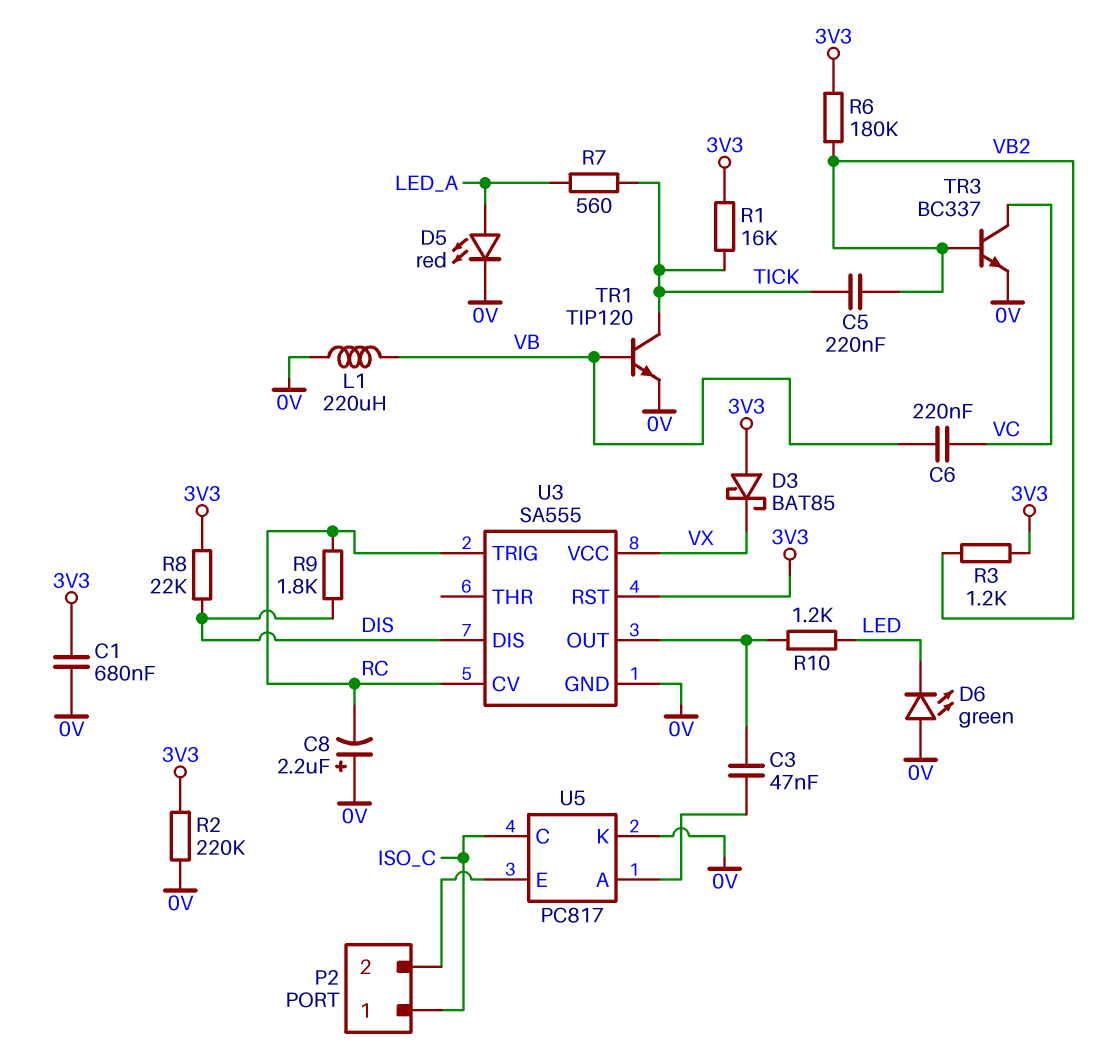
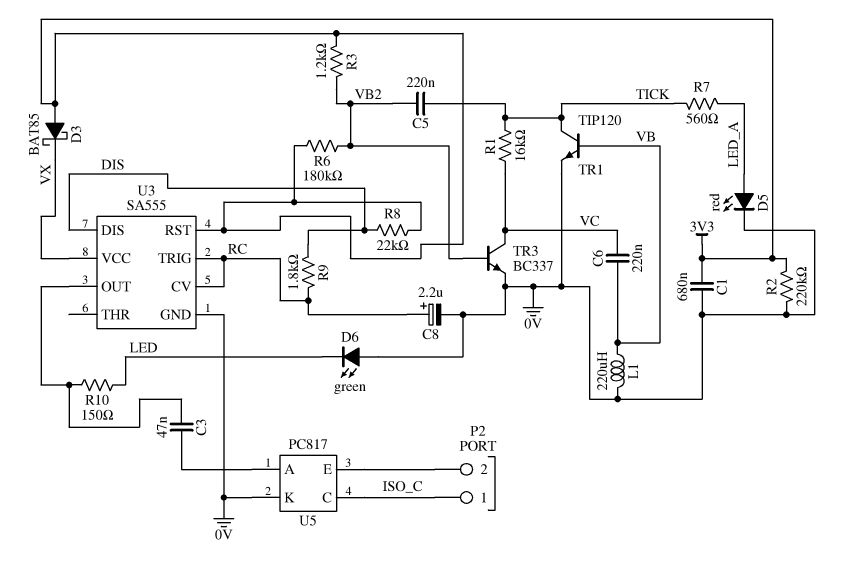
C8: 2.2uF (plus 0V, minus RC) -> 2.2uF (plus RC, minus 0V)
R1: 16k (3V3, TICK) -> 16k (TICK, VC)
R10: 1.2k (LED, U3/OUT) -> 150 (LED, U3/OUT)

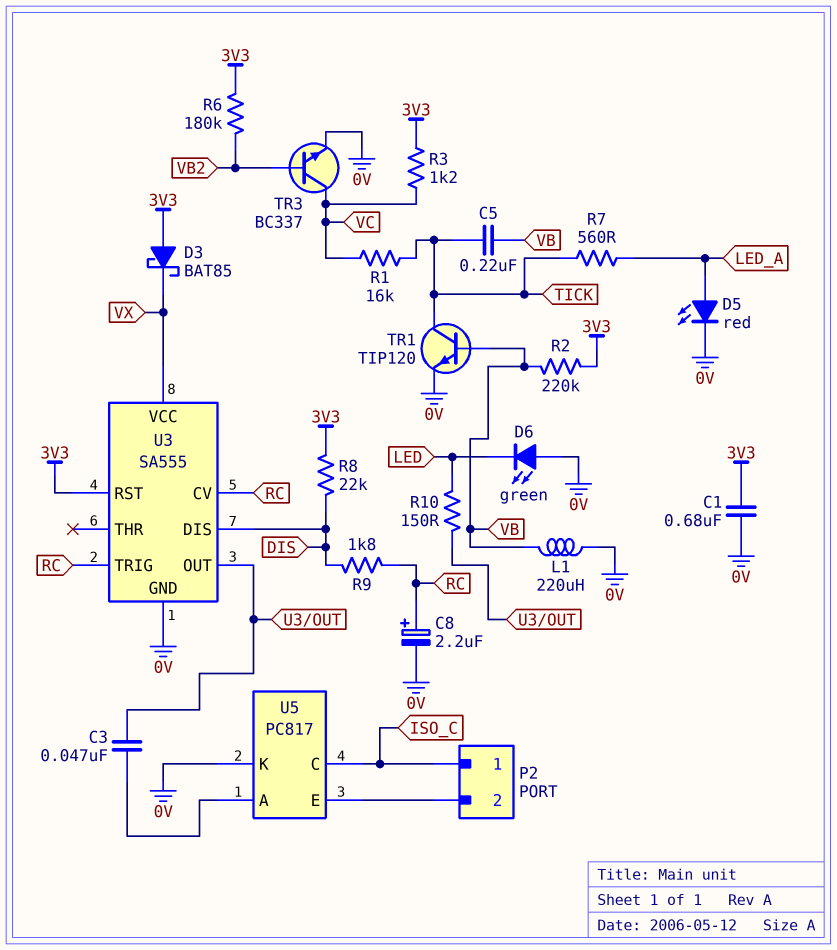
C5: 220nF (TICK, VB2) -> 220nF (TICK, VB)
C6: 220nF (VB, VC) -> none
R2: 220k (0V, 3V3) -> 220k (3V3, VB)
R3: 1.2k (3V3, VB2) -> 1.2k (3V3, VC)

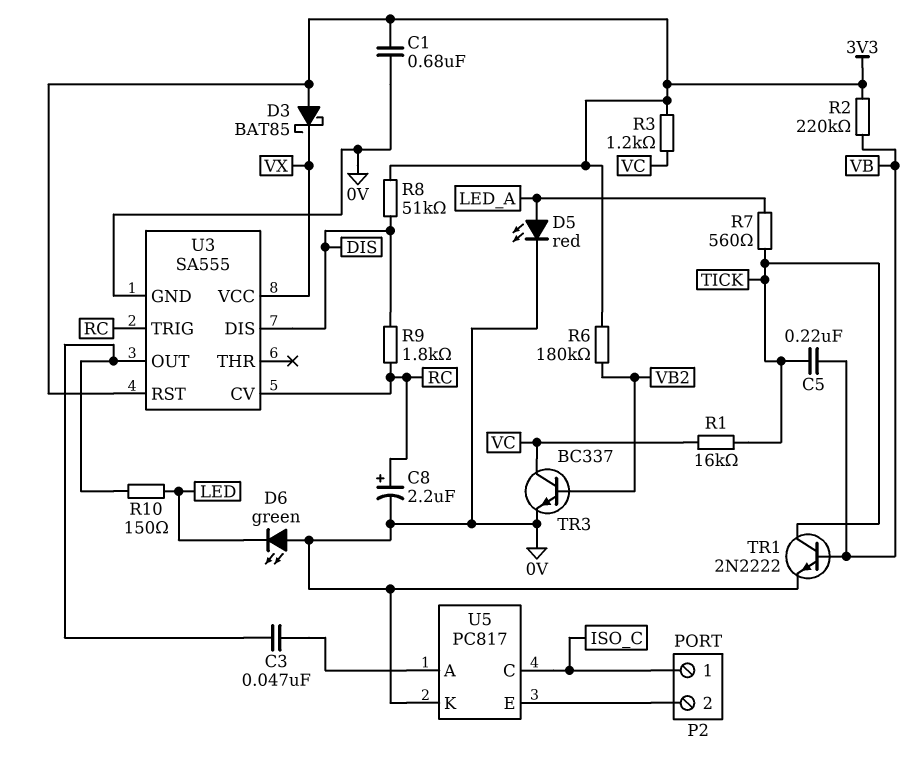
L1: 220uH (0V, VB) -> none
R8: 22k (3V3, DIS) -> 51k (3V3, DIS)
TR1: NPN TIP120 (B VB, C TICK, E 0V) -> NPN 2N2222 (B VB, C TICK, E 0V)

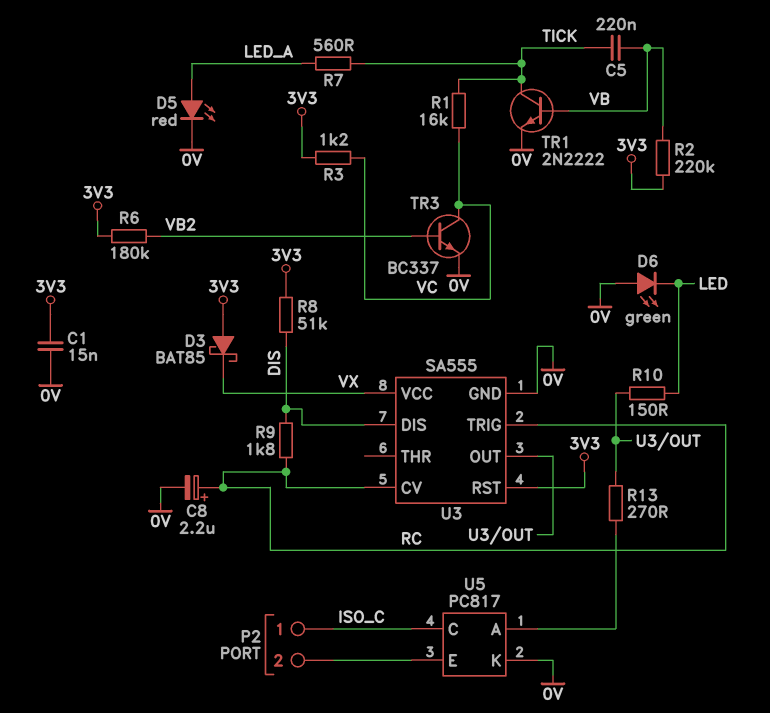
C1: 680nF (0V, 3V3) -> 15nF (0V, 3V3)
C3: 47nF (U3/OUT, U5/A) -> none
R13: none -> 270 (U3/OUT, U5/A)

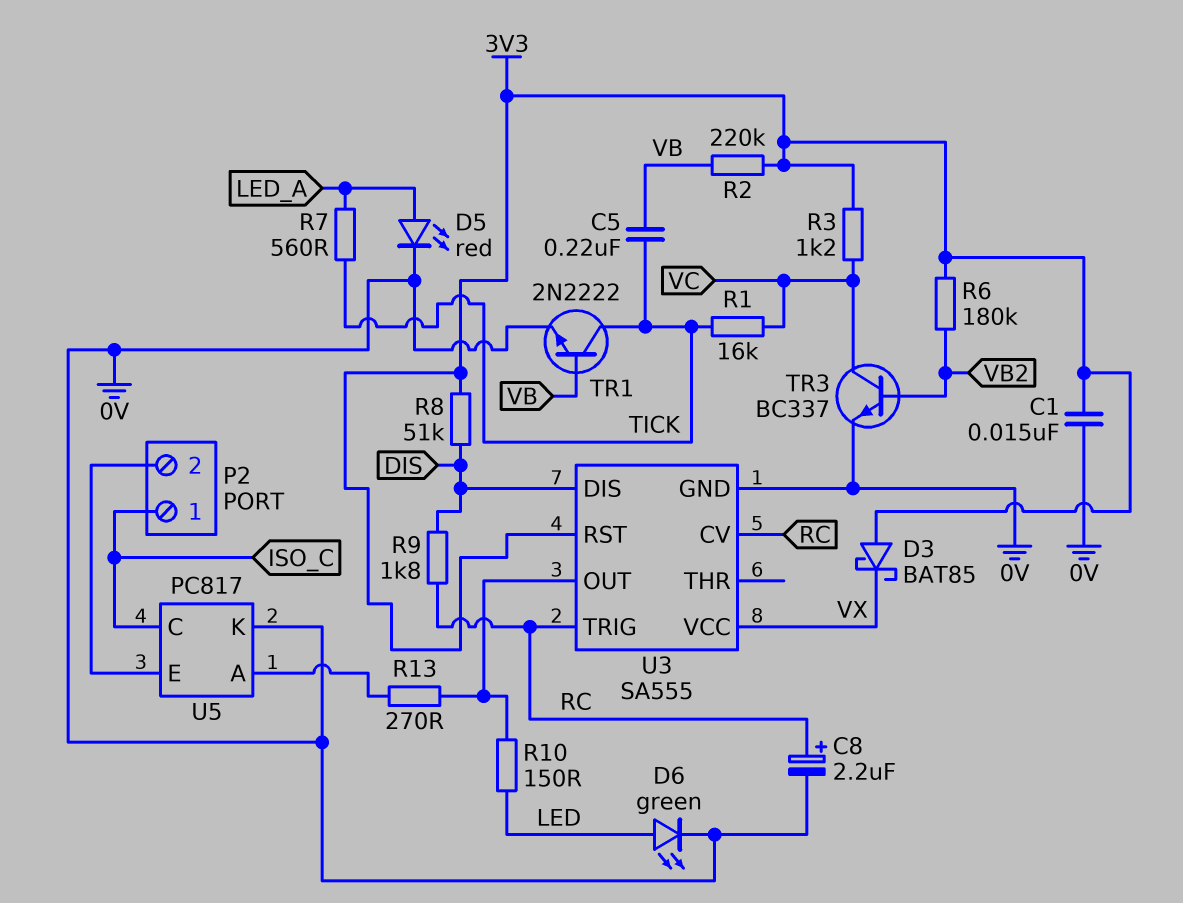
D6: LED green (A 0V, K LED) -> LED green (A LED, K 0V)

